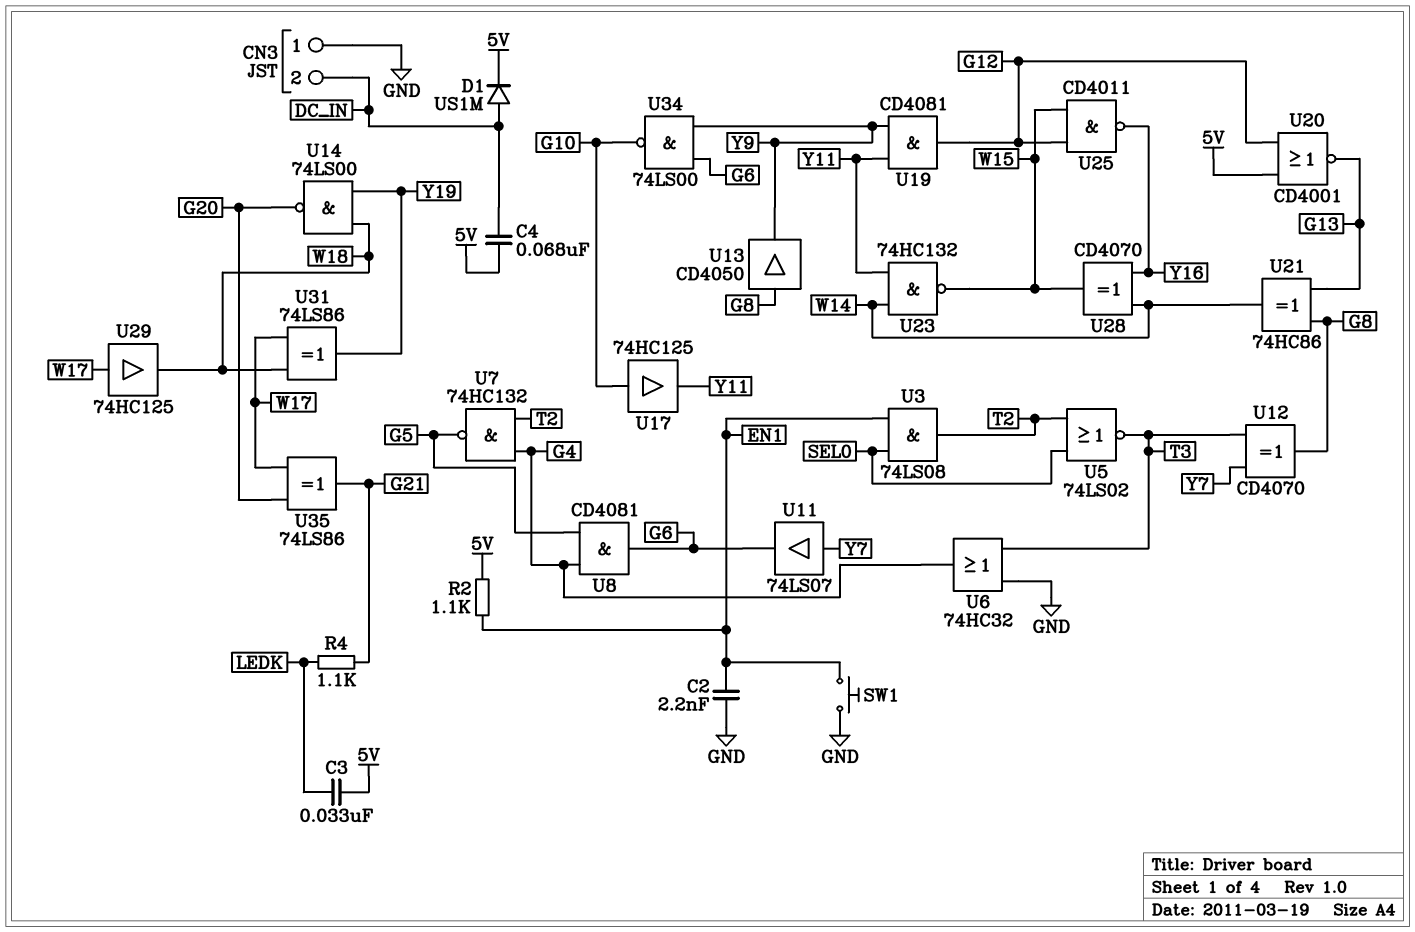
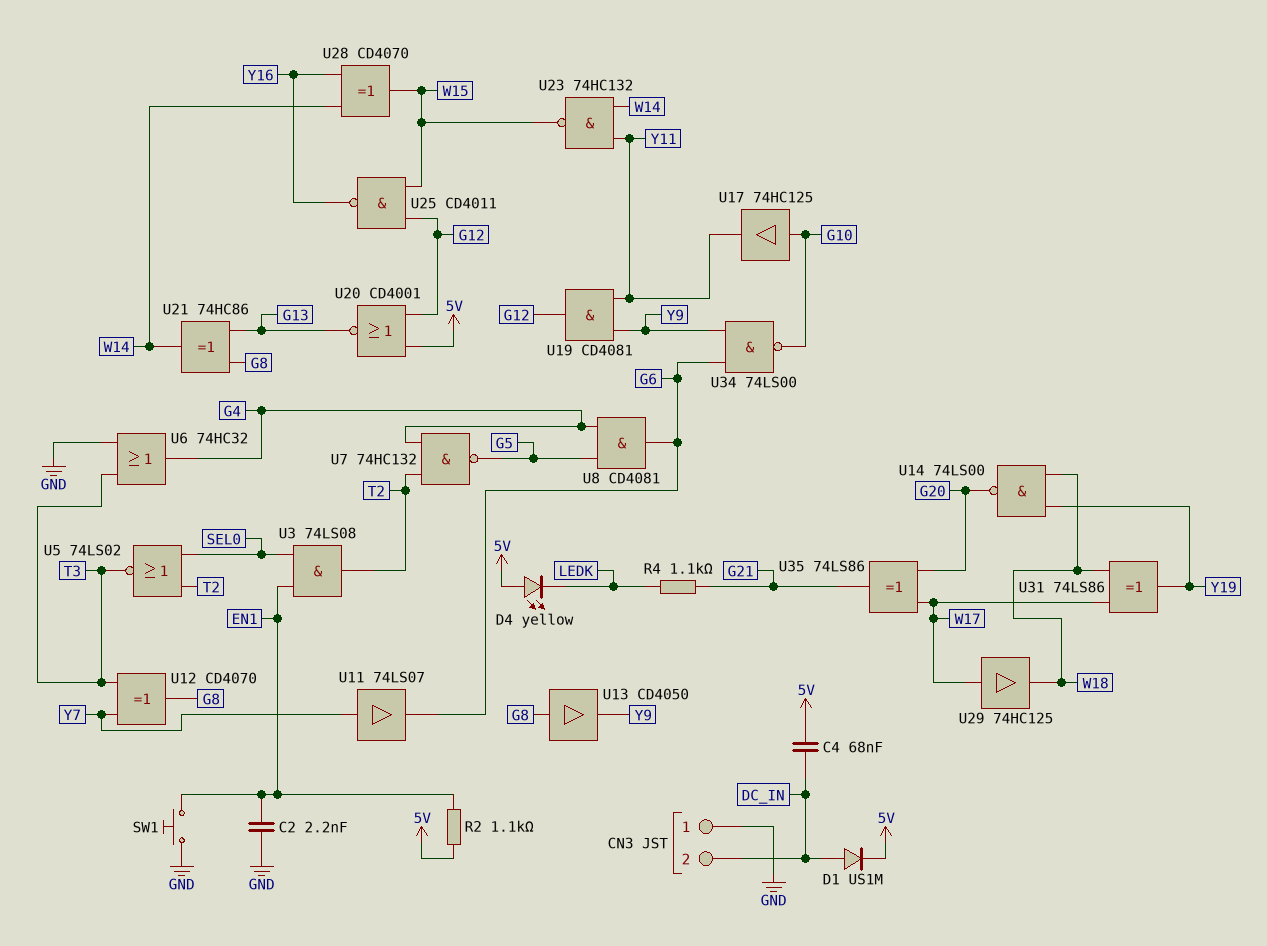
C3: 33nF (5V, LEDK) -> none
D4: none -> LED yellow (A 5V, K LEDK)

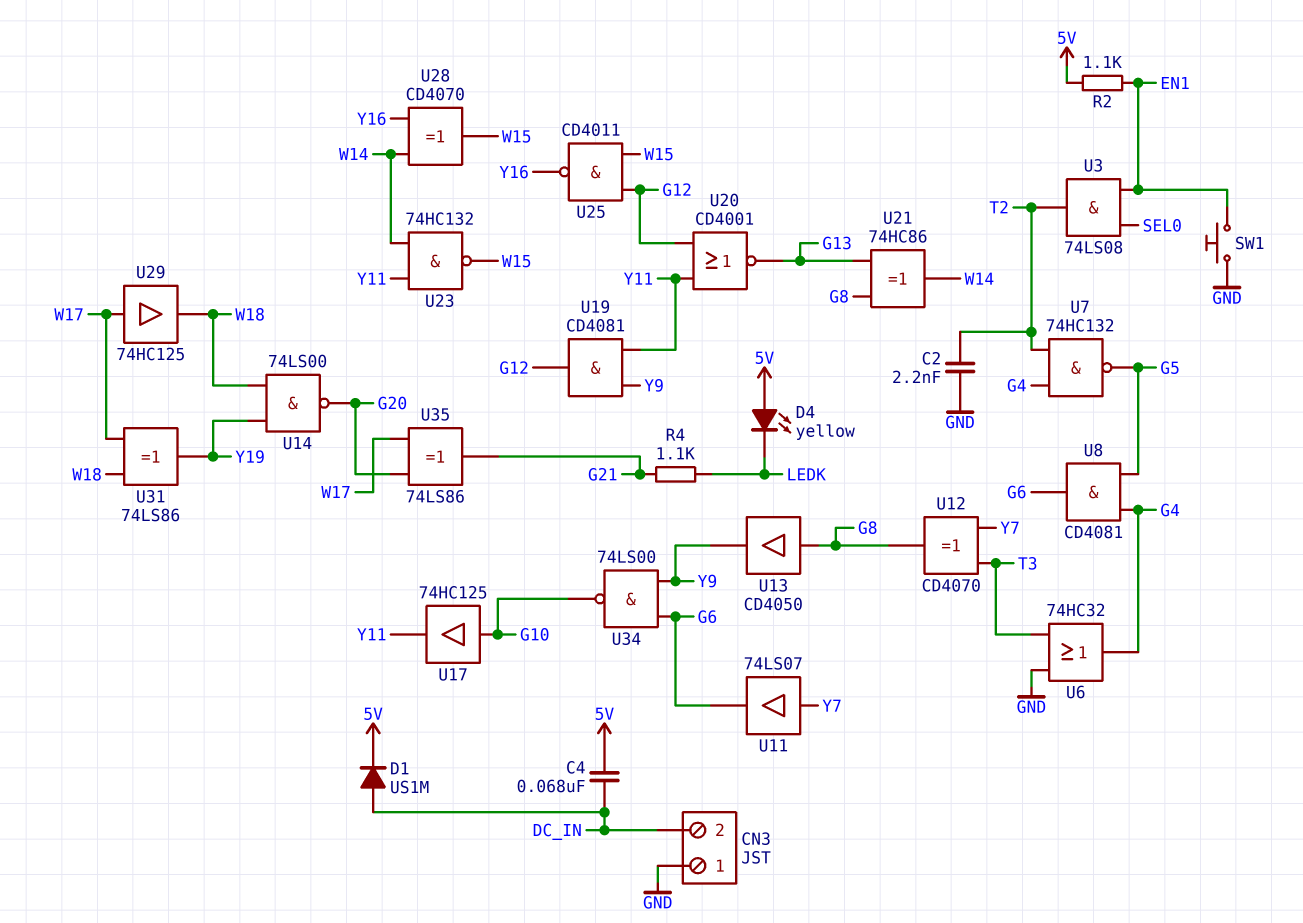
C2: 2.2nF (EN1, GND) -> 2.2nF (GND, T2)
U5: NOR 74LS02 (in SEL0, in T2, out T3) -> none
U20: NOR CD4001 (in 5V, in G12, out G13) -> NOR CD4001 (in G12, in Y11, out G13)

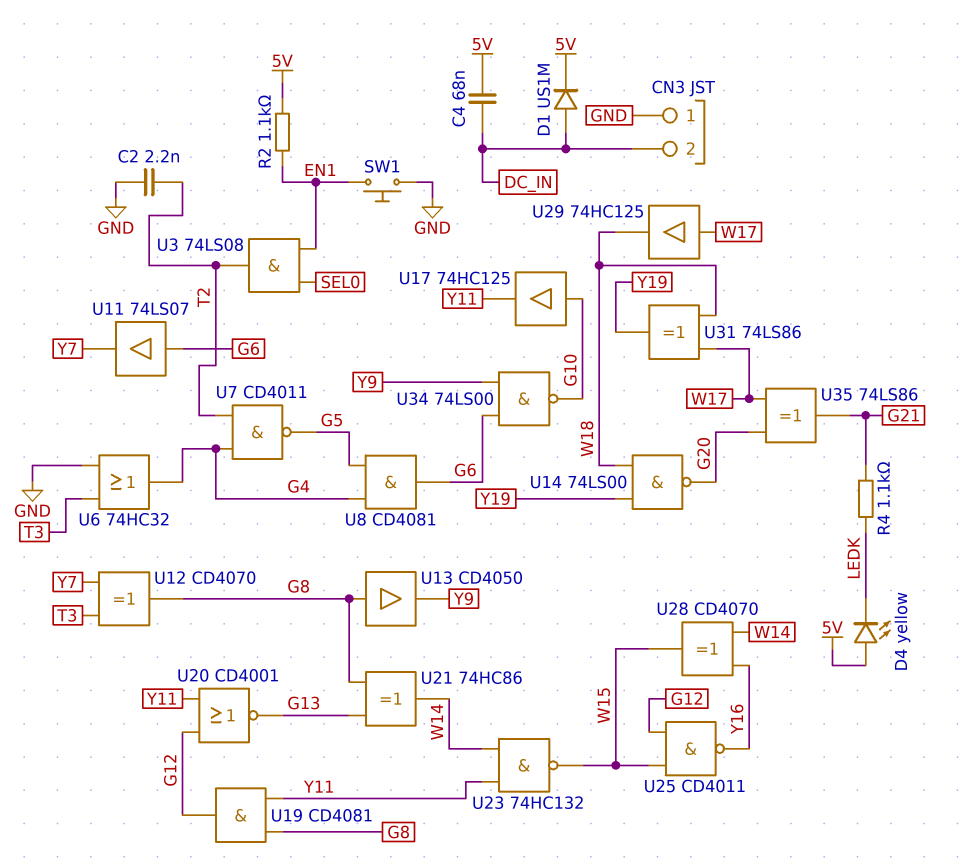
U7: NAND 74HC132 (in G4, in T2, out G5) -> NAND CD4011 (in G4, in T2, out G5)
U11: buffer 74LS07 (in Y7, out G6) -> buffer 74LS07 (in G6, out Y7)
U19: AND CD4081 (in Y9, in Y11, out G12) -> AND CD4081 (in G8, in Y11, out G12)

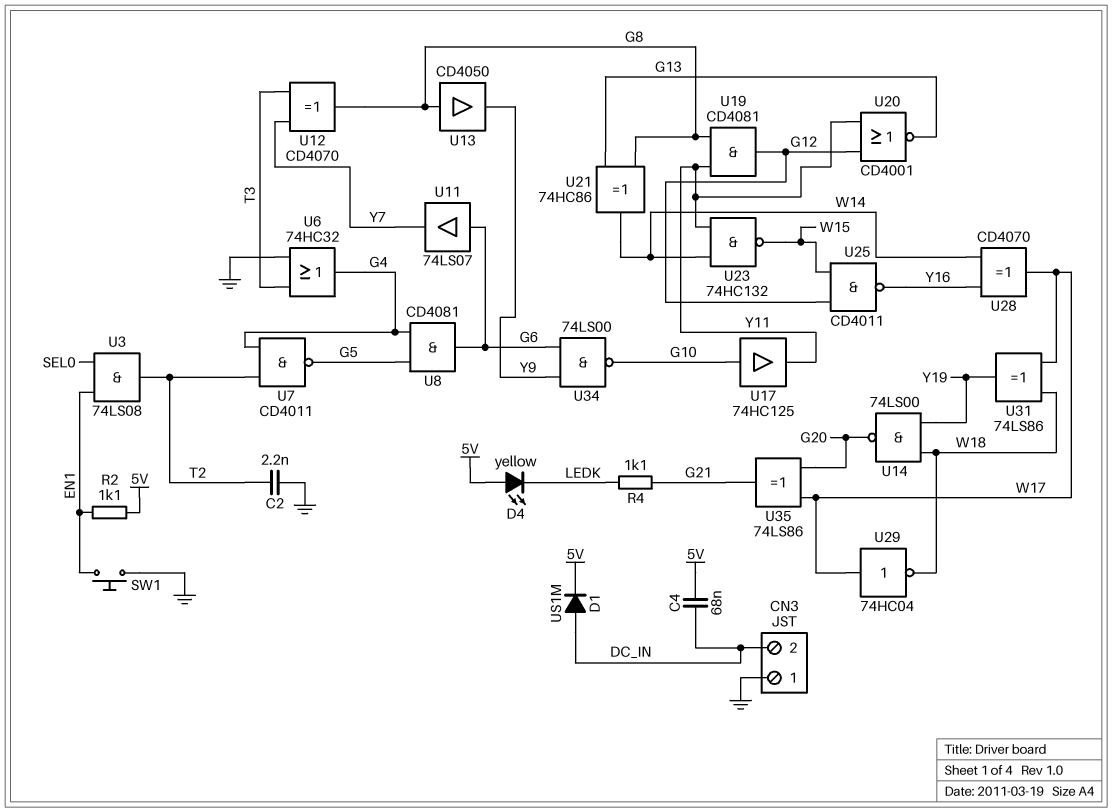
U28: XOR CD4070 (in W14, in Y16, out W15) -> XOR CD4070 (in W14, in Y16, out W17)
U29: buffer 74HC125 (in W17, out W18) -> NOT 74HC04 (in W17, out W18)

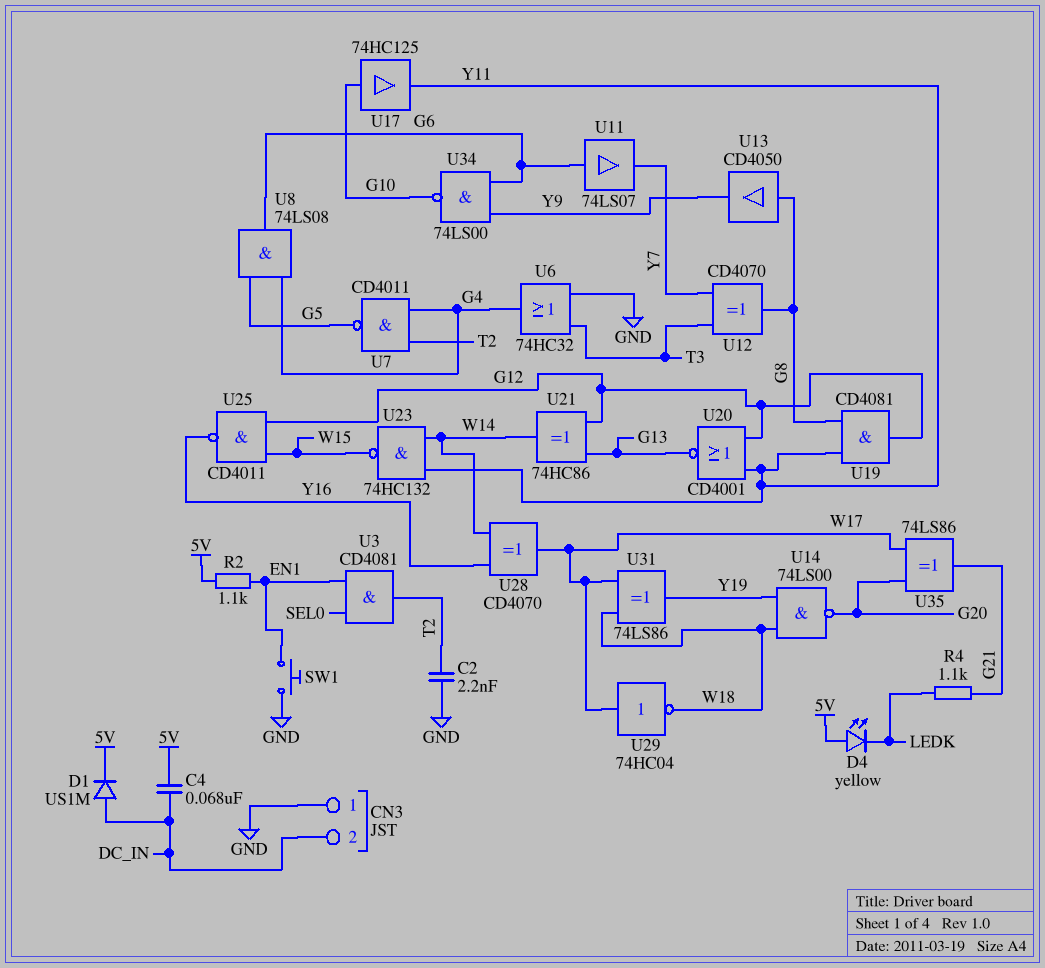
U3: AND 74LS08 (in EN1, in SEL0, out T2) -> AND CD4081 (in EN1, in SEL0, out T2)
U8: AND CD4081 (in G4, in G5, out G6) -> AND 74LS08 (in G4, in G5, out G6)
U21: XOR 74HC86 (in G8, in G13, out W14) -> XOR 74HC86 (in G12, in G13, out W14)

